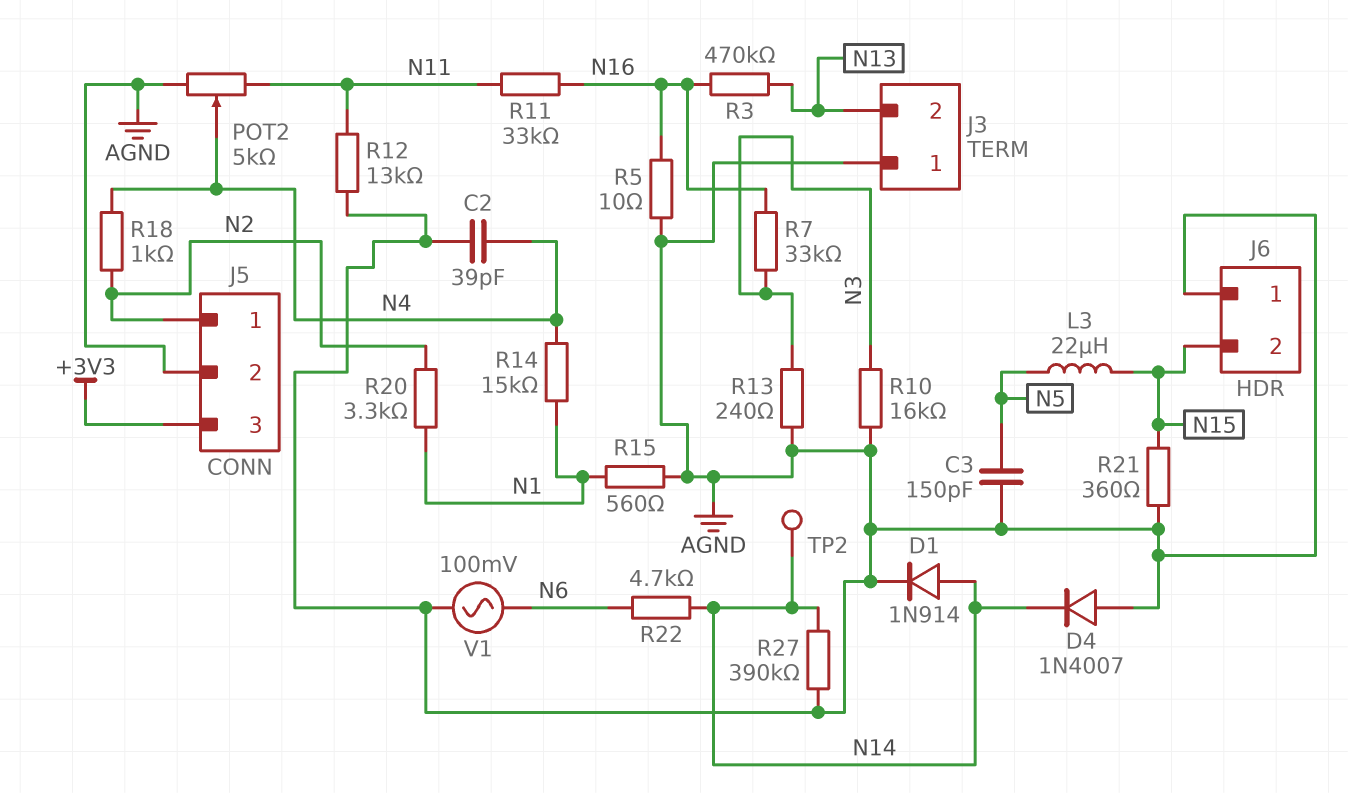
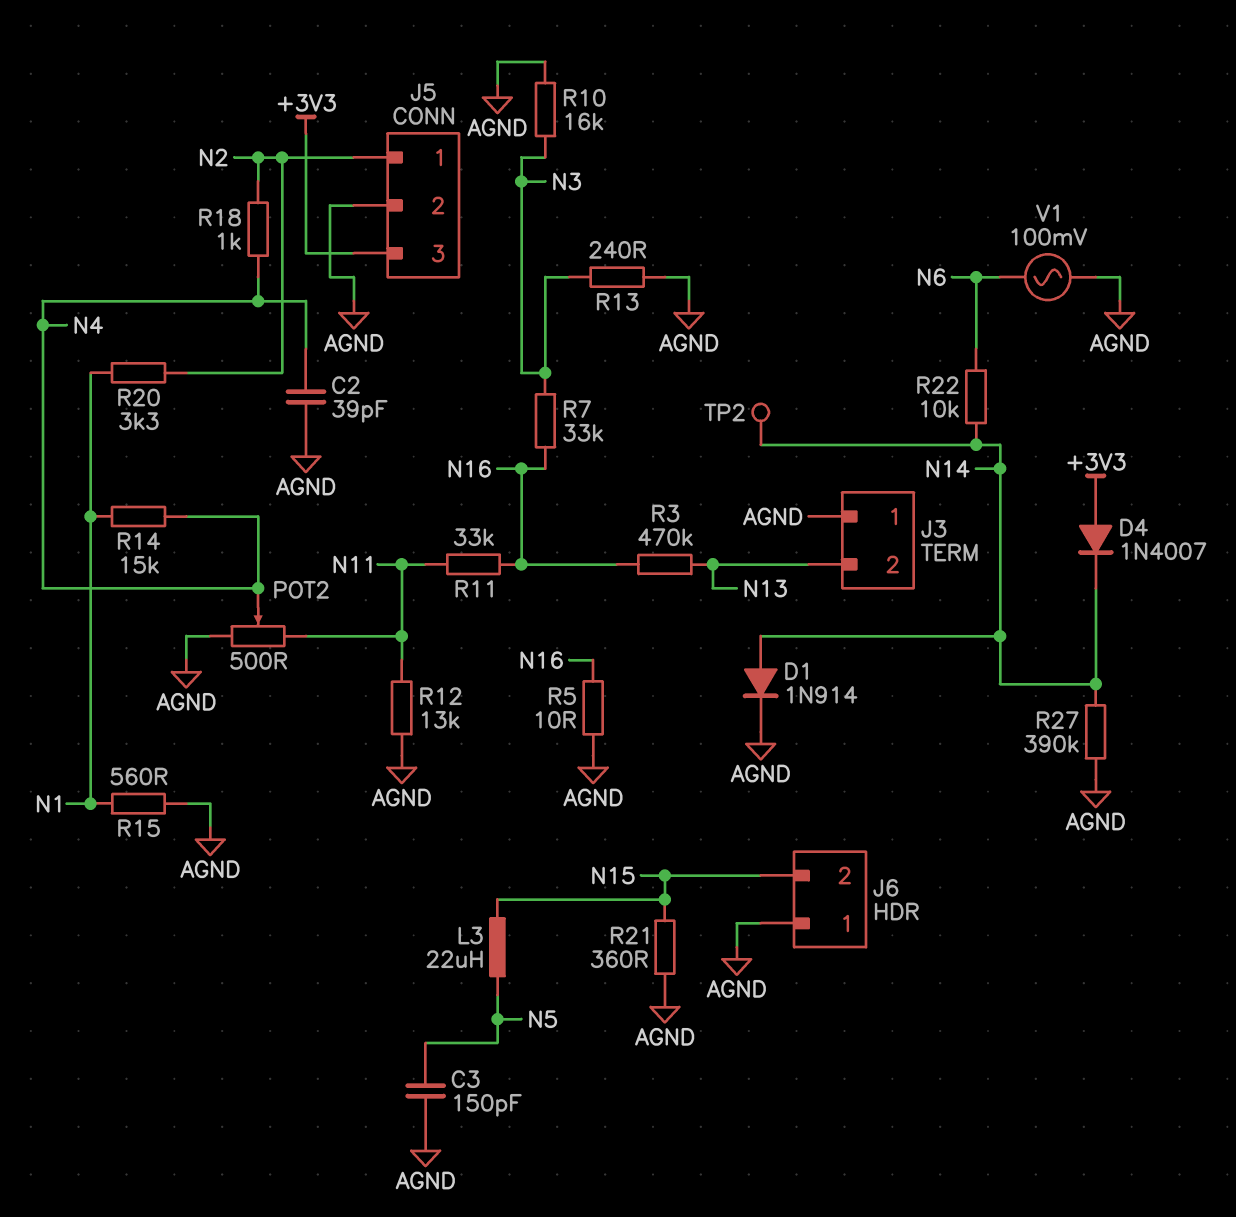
D4: diode 1N4007 (A AGND, K N14) -> diode 1N4007 (A +3V3, K N14)
POT2: 5k (AGND, N11, wiper N4) -> 500 (AGND, N11, wiper N4)
R22: 4.7k (N6, N14) -> 10k (N6, N14)

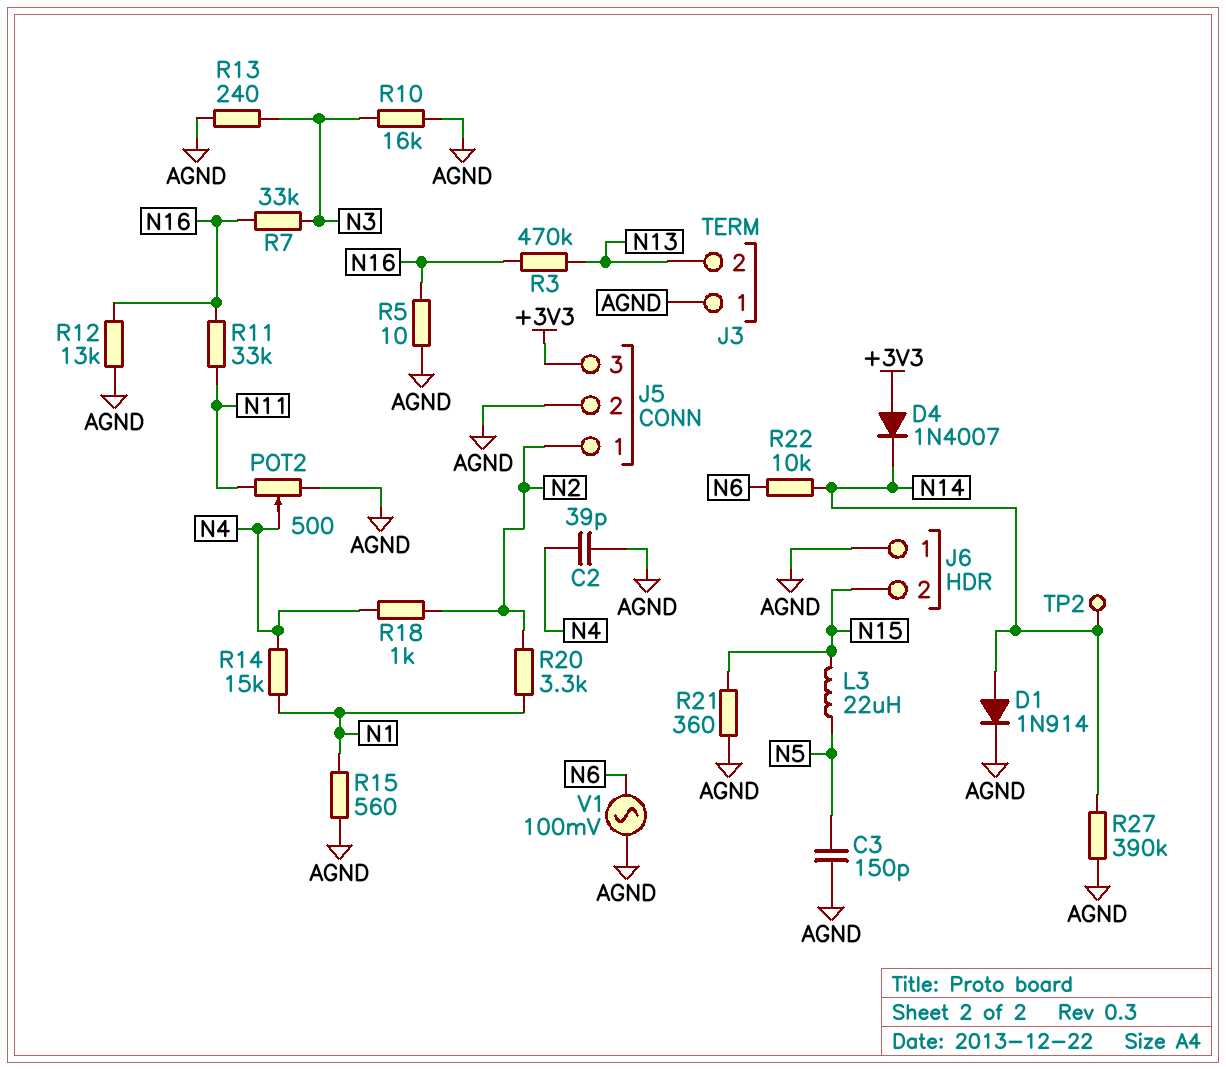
R12: 13k (AGND, N11) -> 13k (AGND, N16)

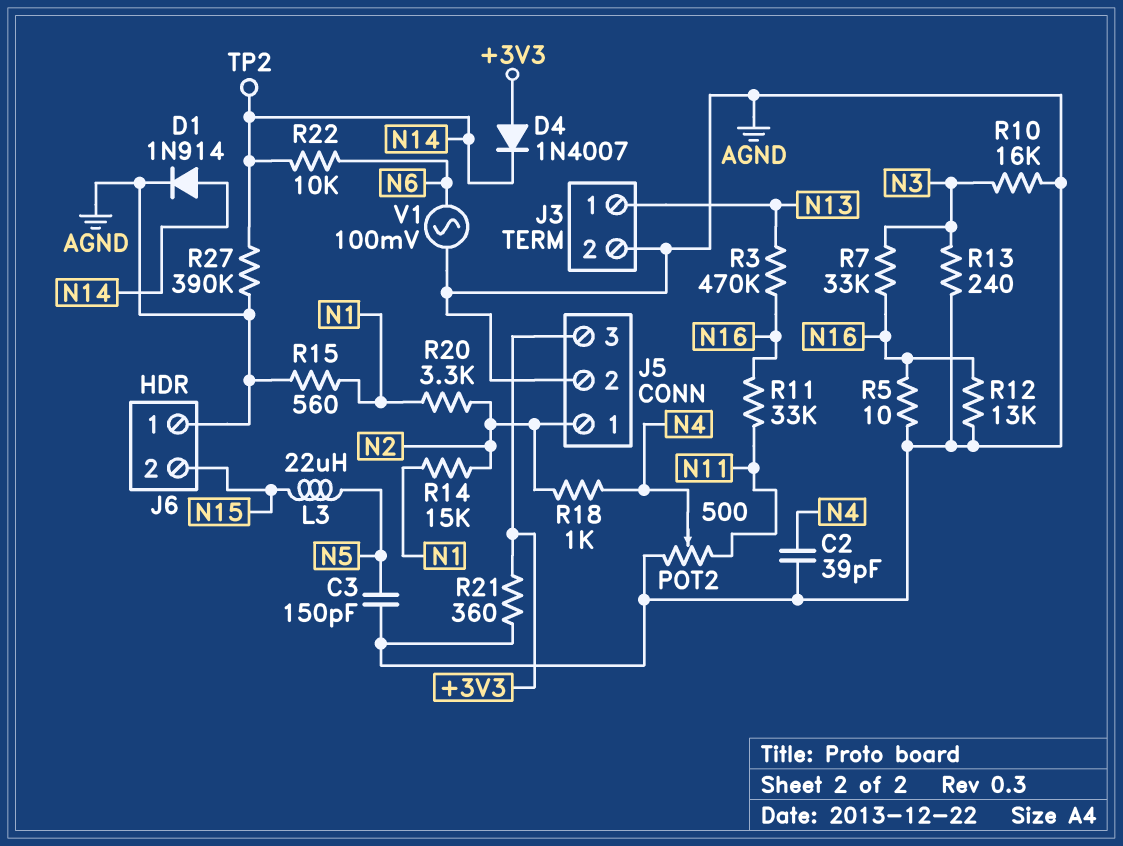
J3 pin 1: AGND -> N13
J3 pin 2: N13 -> AGND
R14: 15k (N1, N4) -> 15k (N1, N2)
R21: 360 (AGND, N15) -> 360 (+3V3, AGND)

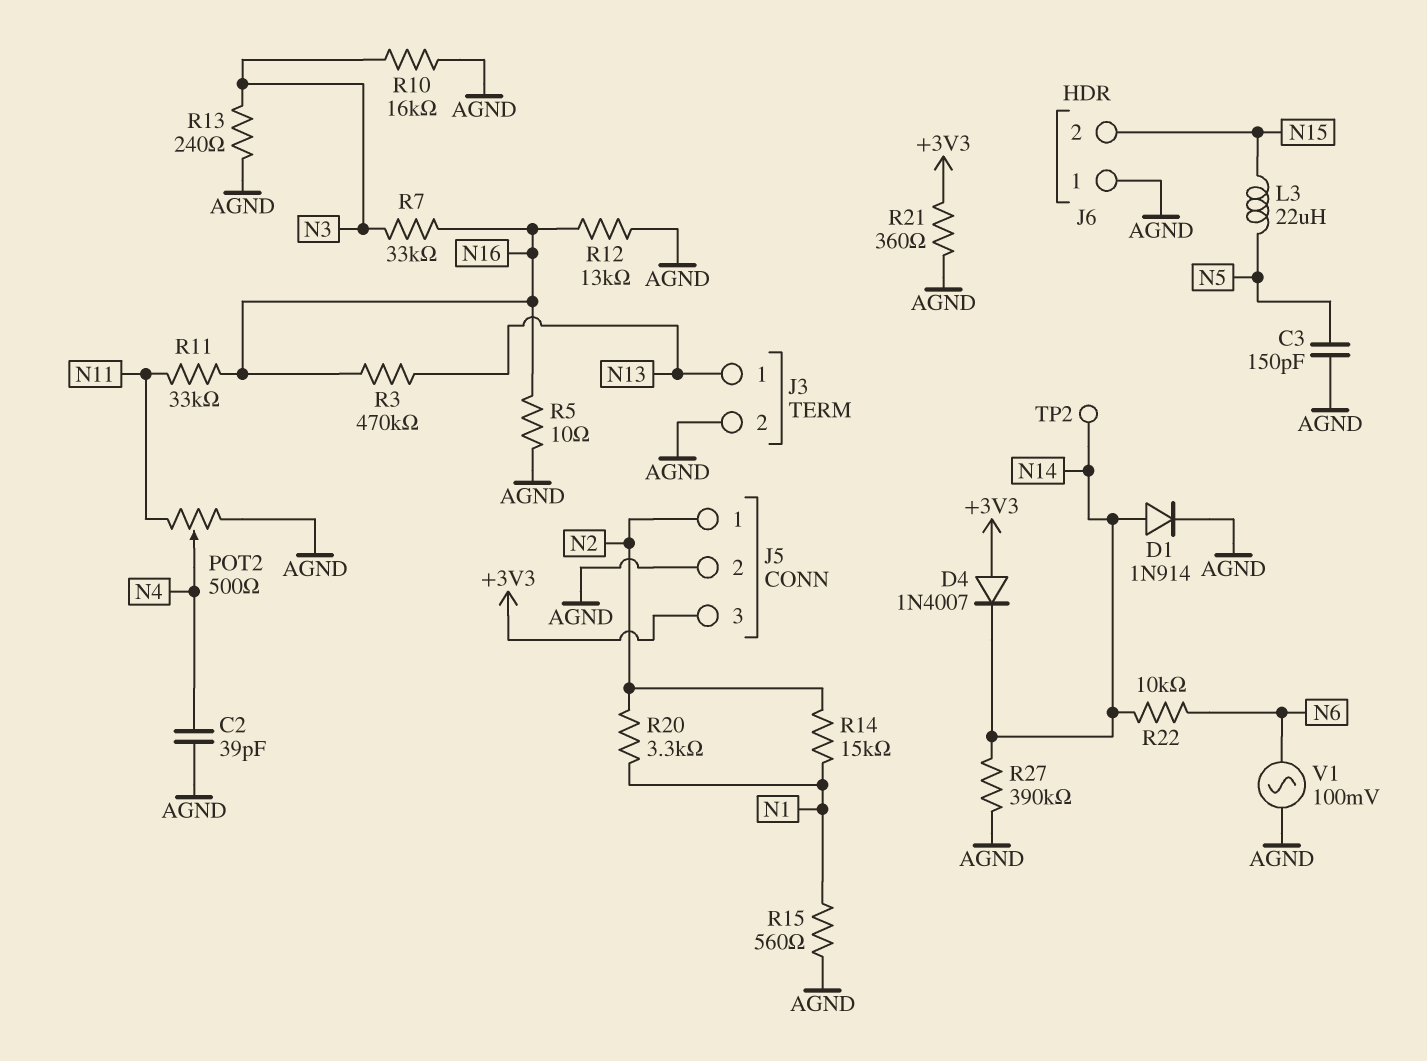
R18: 1k (N2, N4) -> none

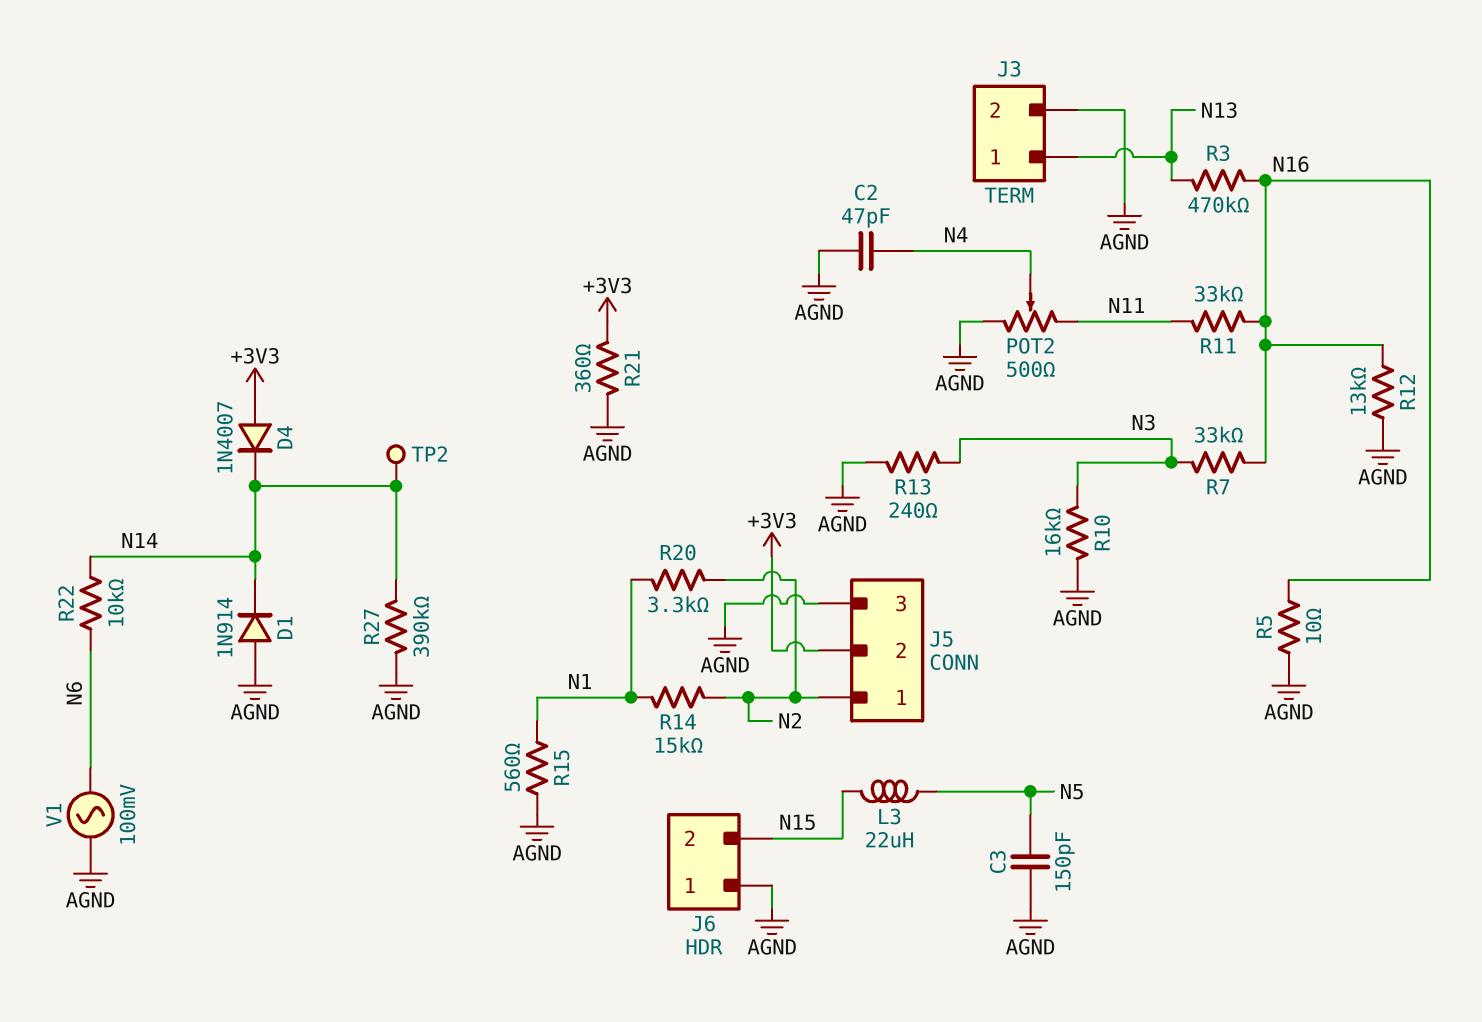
C2: 39pF (AGND, N4) -> 47pF (AGND, N4)
D1: diode 1N914 (A N14, K AGND) -> diode 1N914 (A AGND, K N14)
J5 pin 2: AGND -> +3V3
J5 pin 3: +3V3 -> AGND

